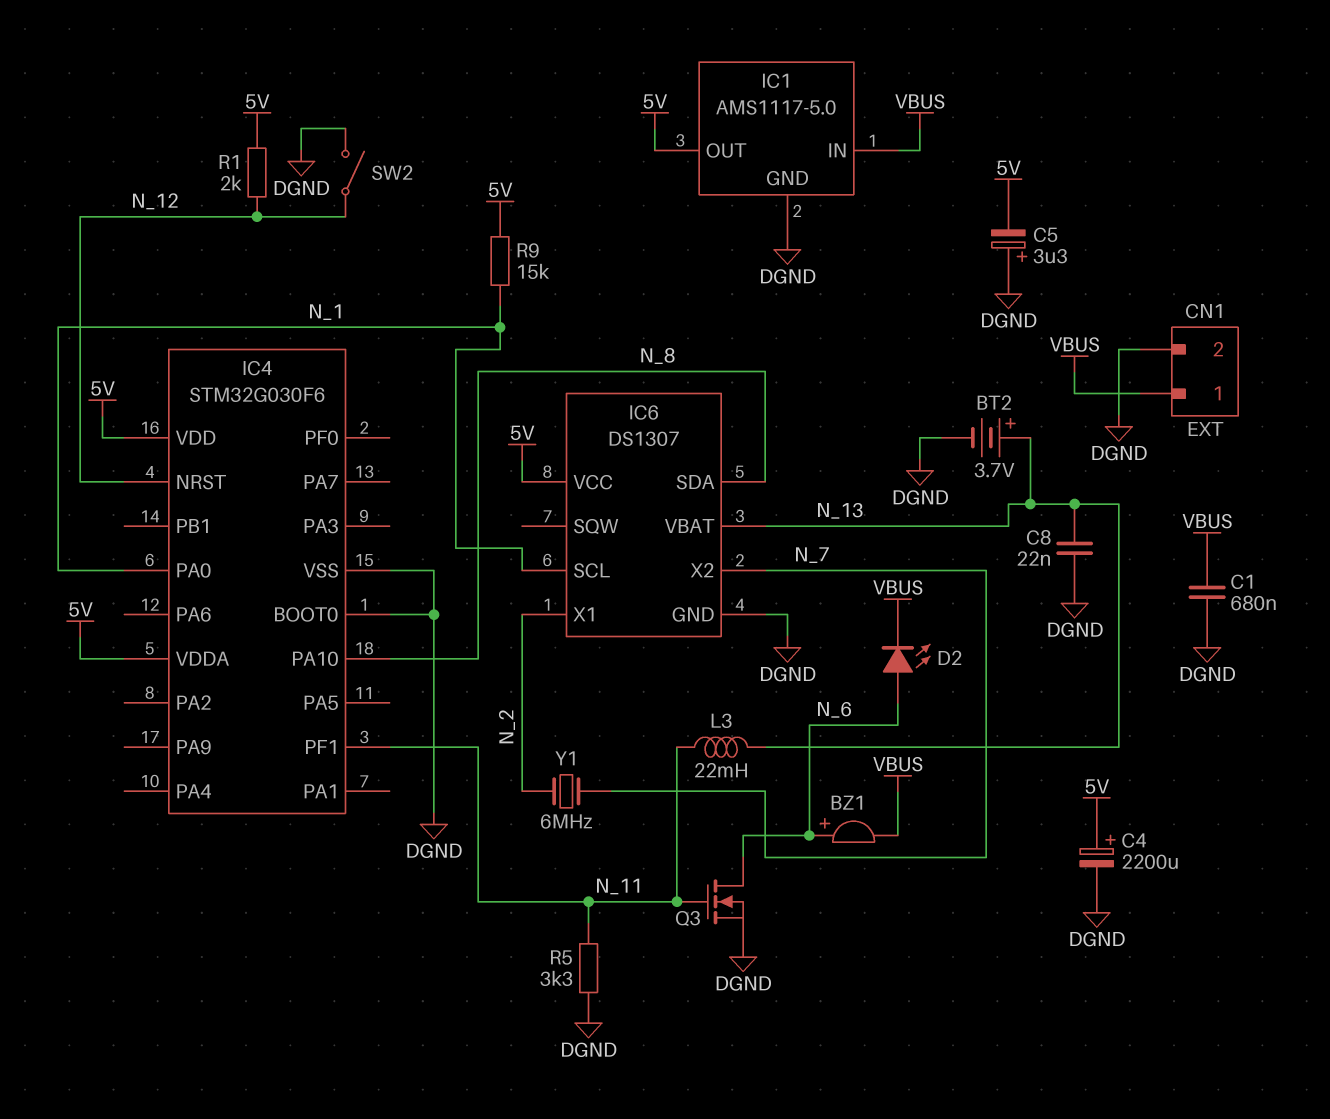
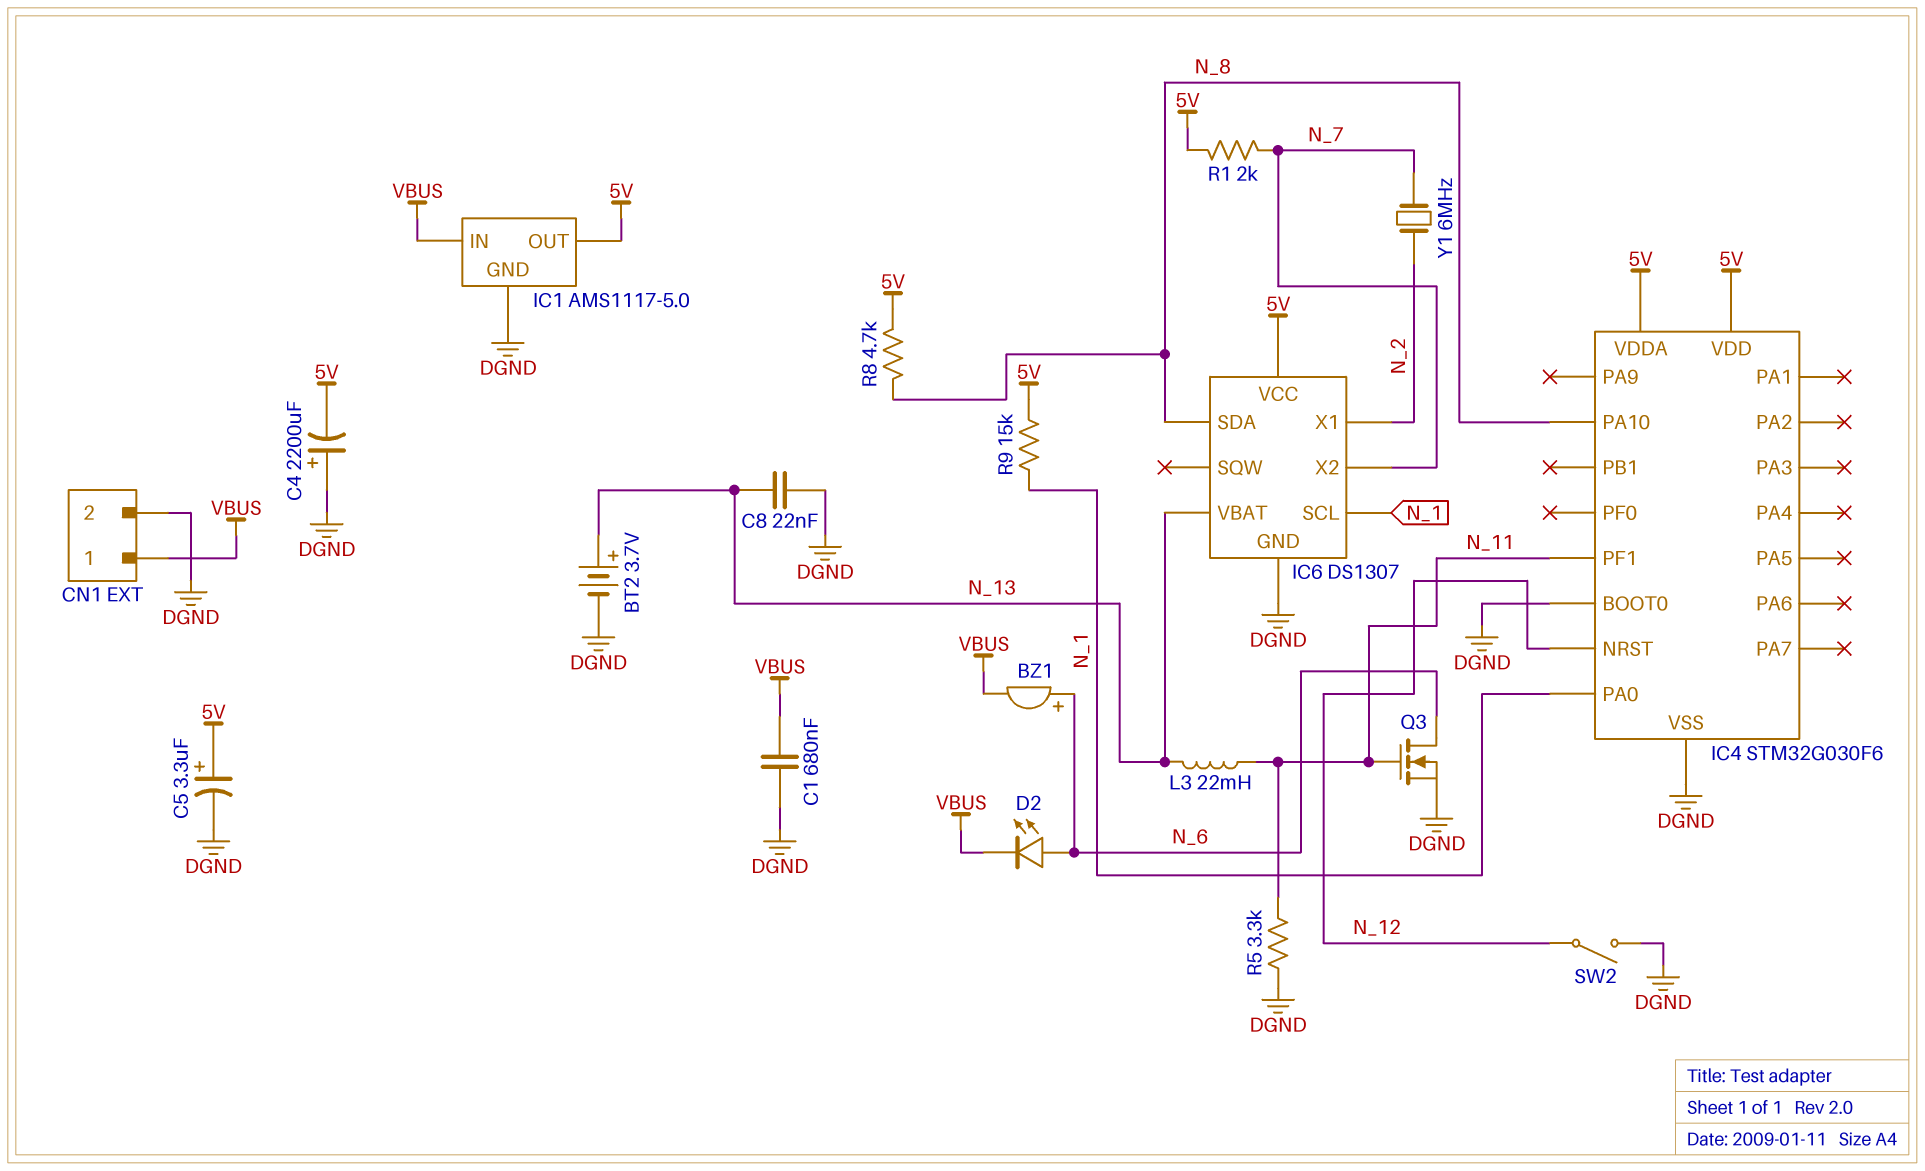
C4: 2200uF (plus 5V, minus DGND) -> 2200uF (plus DGND, minus 5V)
C5: 3.3uF (plus DGND, minus 5V) -> 3.3uF (plus 5V, minus DGND)
R1: 2k (5V, N_12) -> 2k (5V, N_7)
R8: none -> 4.7k (5V, N_8)

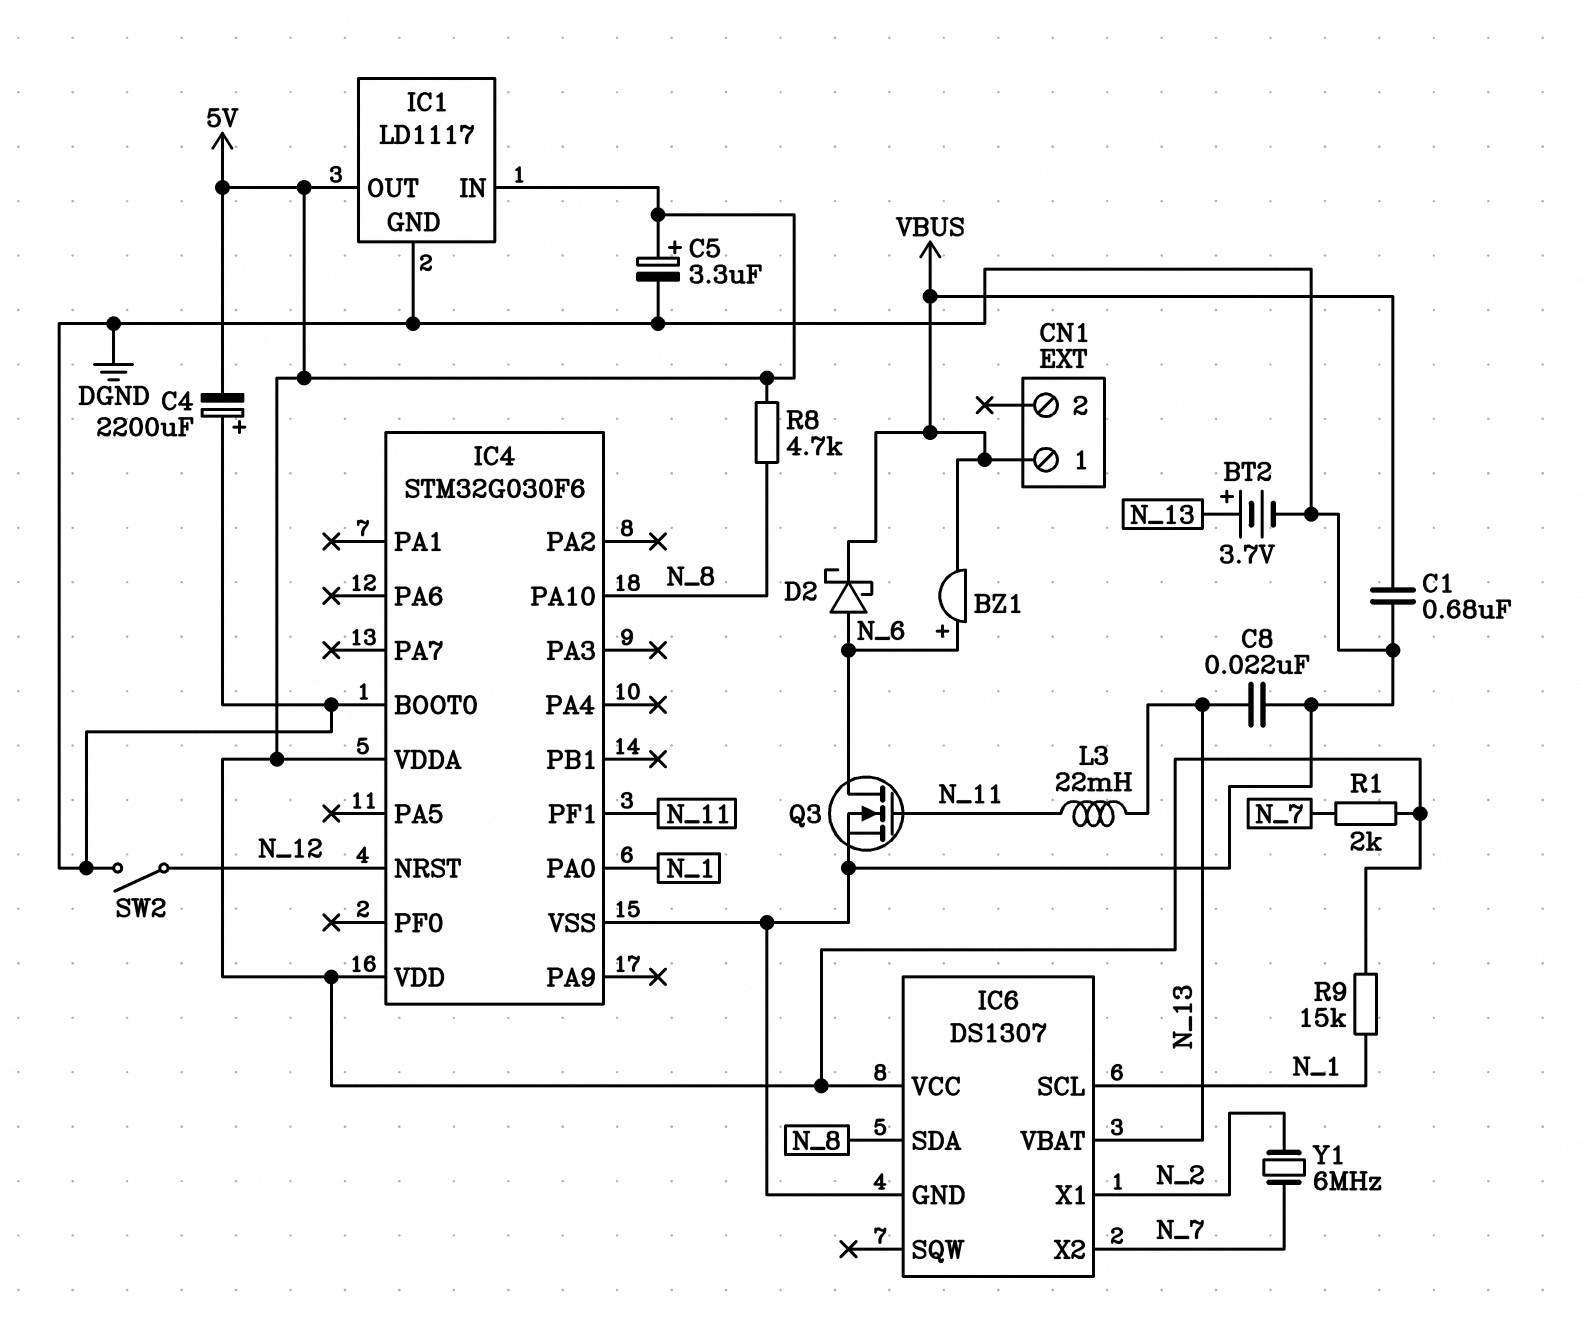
CN1 pin 2: DGND -> none
D2: LED (A N_6, K VBUS) -> schottky (A N_6, K VBUS)
IC1: AMS1117-5.0 -> LD1117
IC1 pin IN: VBUS -> 5V
R5: 3.3k (DGND, N_11) -> none

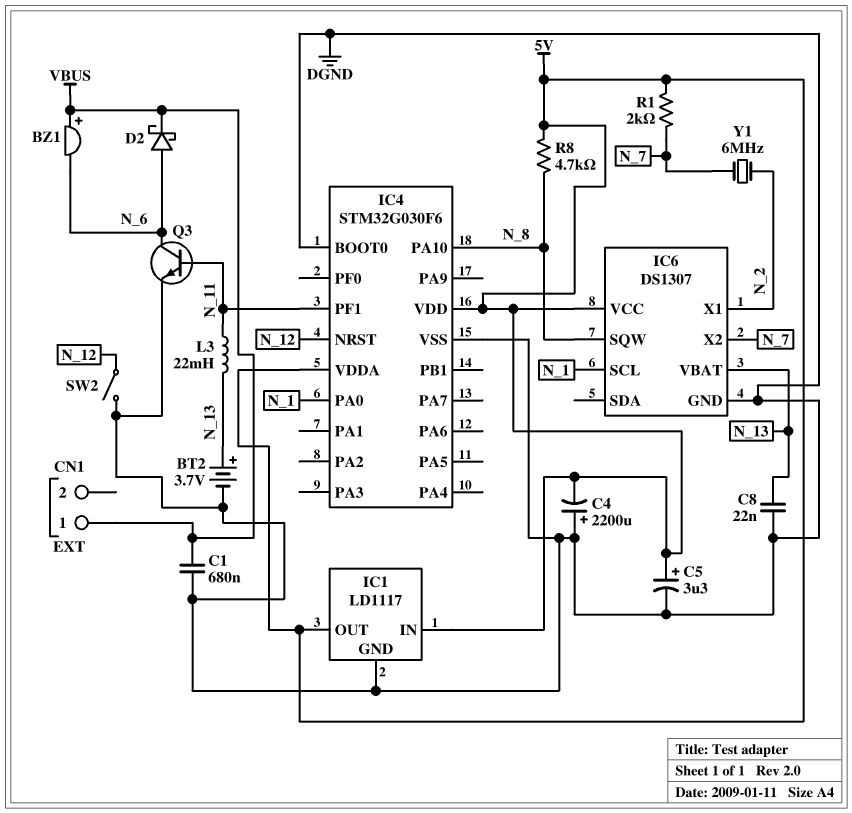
BZ1: buzzer (plus N_6, minus VBUS) -> buzzer (plus VBUS, minus N_6)
IC6 pin SDA: N_8 -> none
IC6 pin SQW: none -> N_8
Q3: NMOS (G N_11, D N_6, S DGND) -> NPN (B N_11, C N_6, E DGND)
R9: 15k (5V, N_1) -> none

